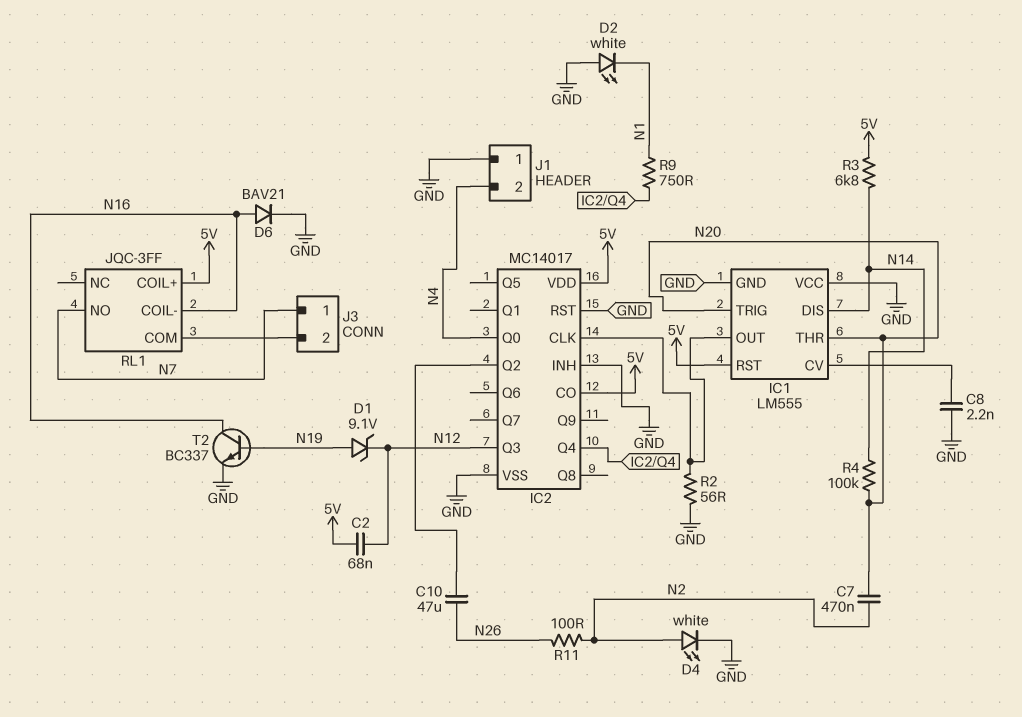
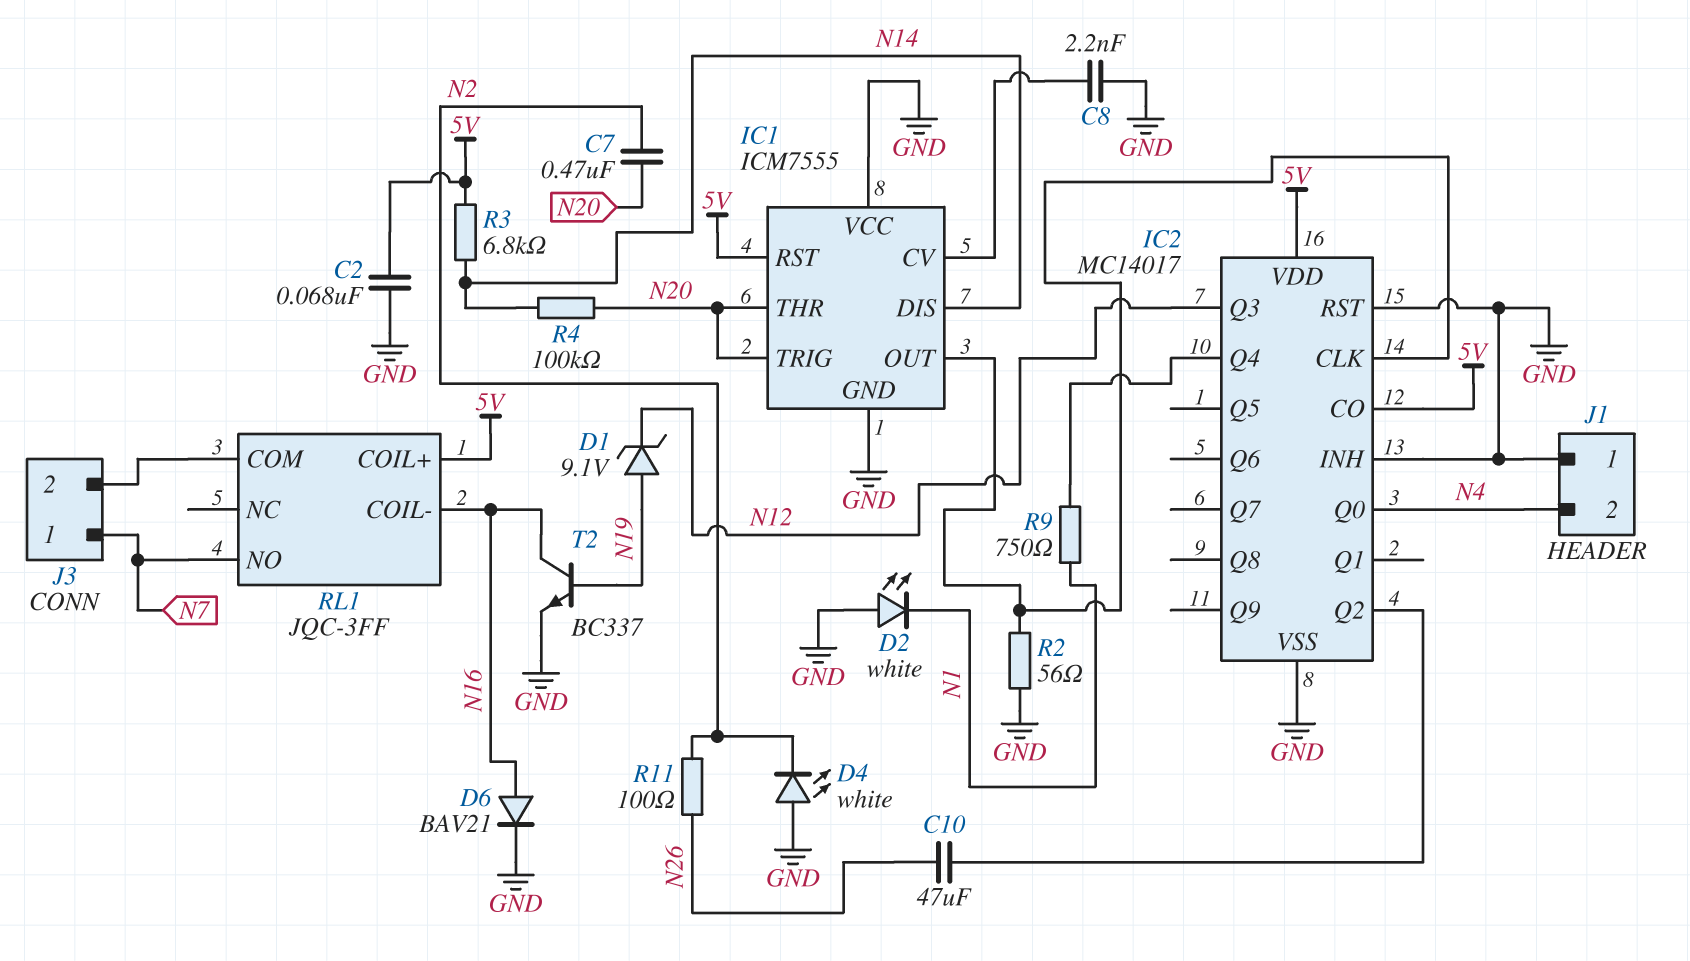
C2: 68nF (5V, N12) -> 68nF (5V, GND)
D4: LED white (A N2, K GND) -> LED white (A GND, K N2)
IC1: LM555 -> ICM7555

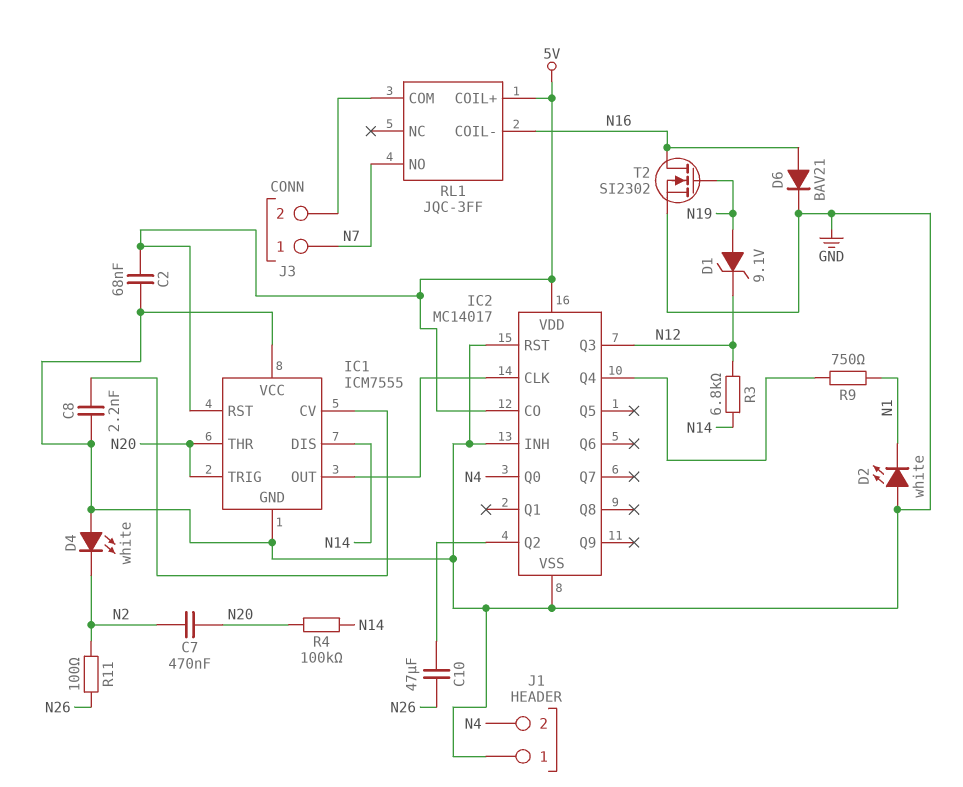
R2: 56 (GND, IC1/OUT) -> none
R3: 6.8k (5V, N14) -> 6.8k (N12, N14)
T2: NPN BC337 (B N19, C N16, E GND) -> NMOS SI2302 (G N19, D N16, S GND)

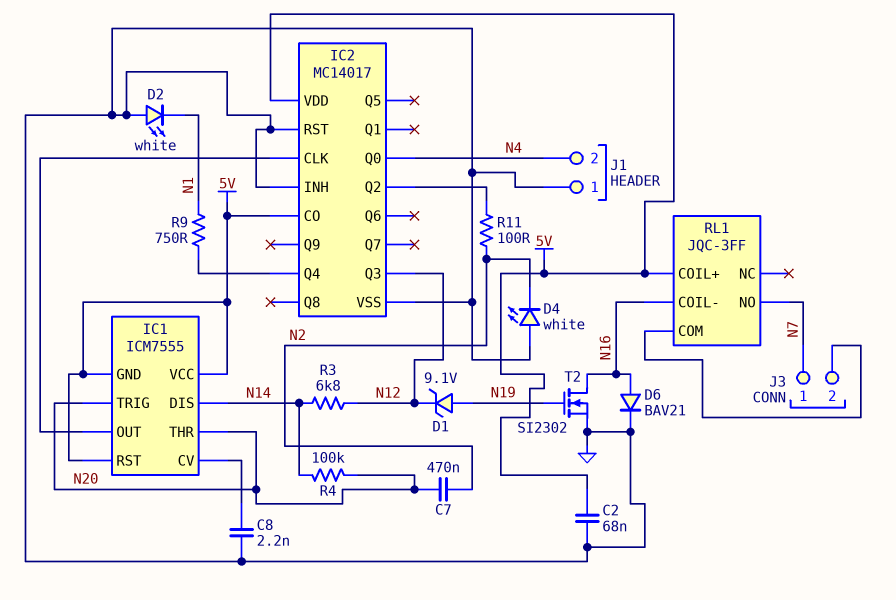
C10: 47uF (IC2/Q2, N26) -> none
IC1 pin GND: GND -> 5V
IC1 pin VCC: GND -> 5V
R11: 100 (N2, N26) -> 100 (IC2/Q2, N2)

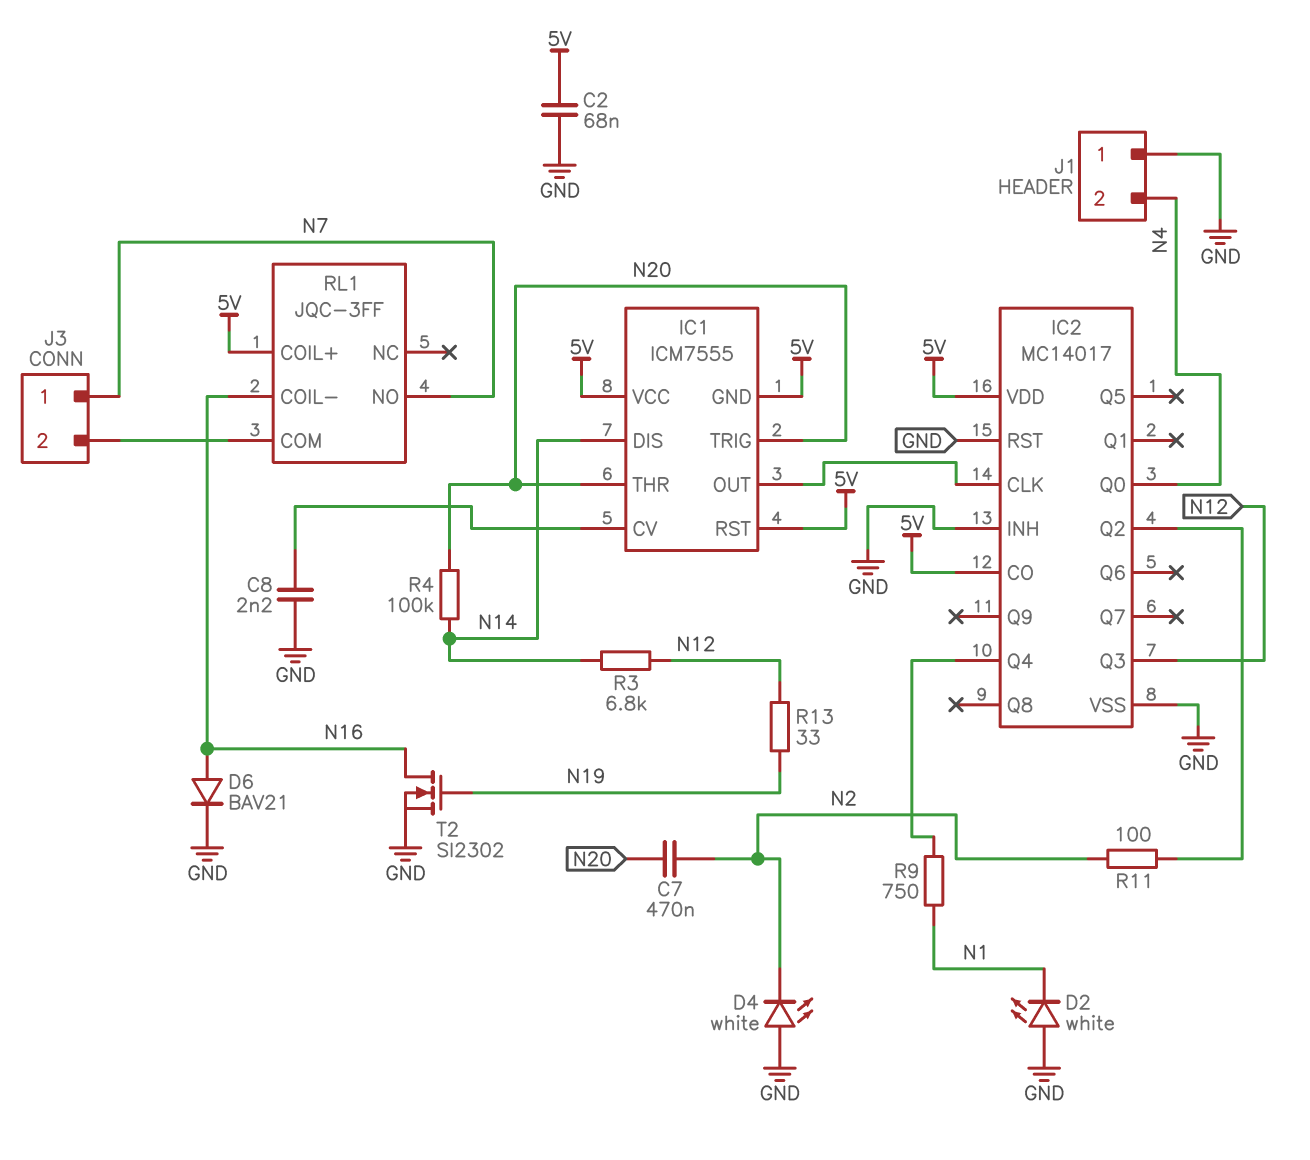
D1: zener 9.1V (A N19, K N12) -> none
R13: none -> 33 (N12, N19)

